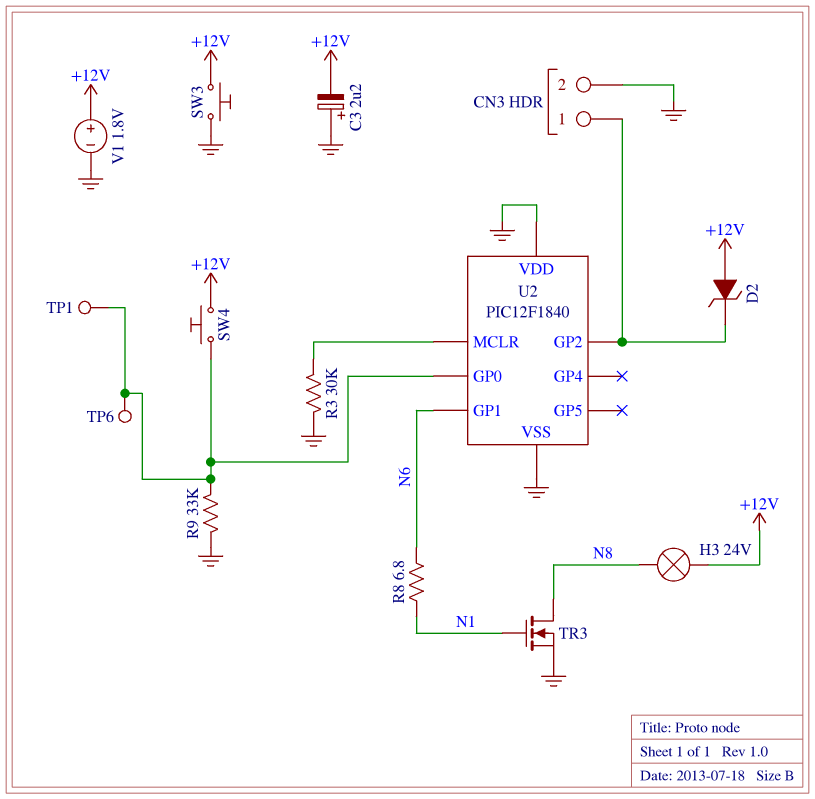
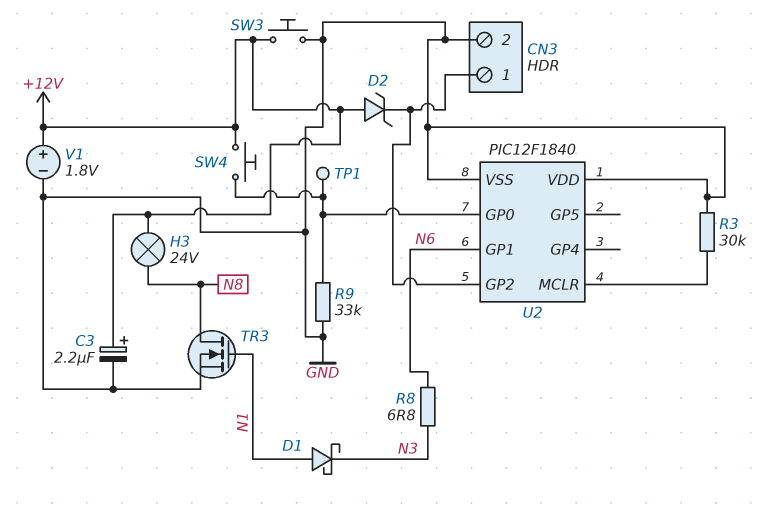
C3: 2.2uF (plus GND, minus +12V) -> 2.2uF (plus +12V, minus GND)
D1: none -> schottky (A N1, K N3)
R8: 6.8 (N1, N6) -> 6.8 (N3, N6)
TP6: test point (U2/GP0) -> none

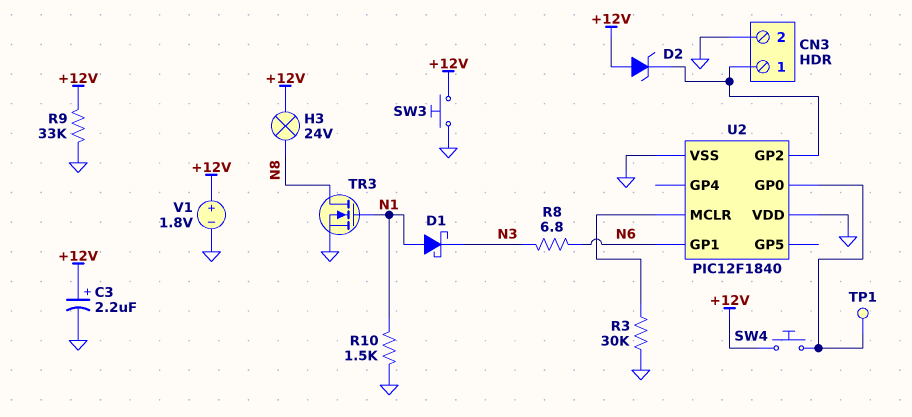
R9: 33k (GND, U2/GP0) -> 33k (+12V, GND)
R10: none -> 1.5k (GND, N1)

